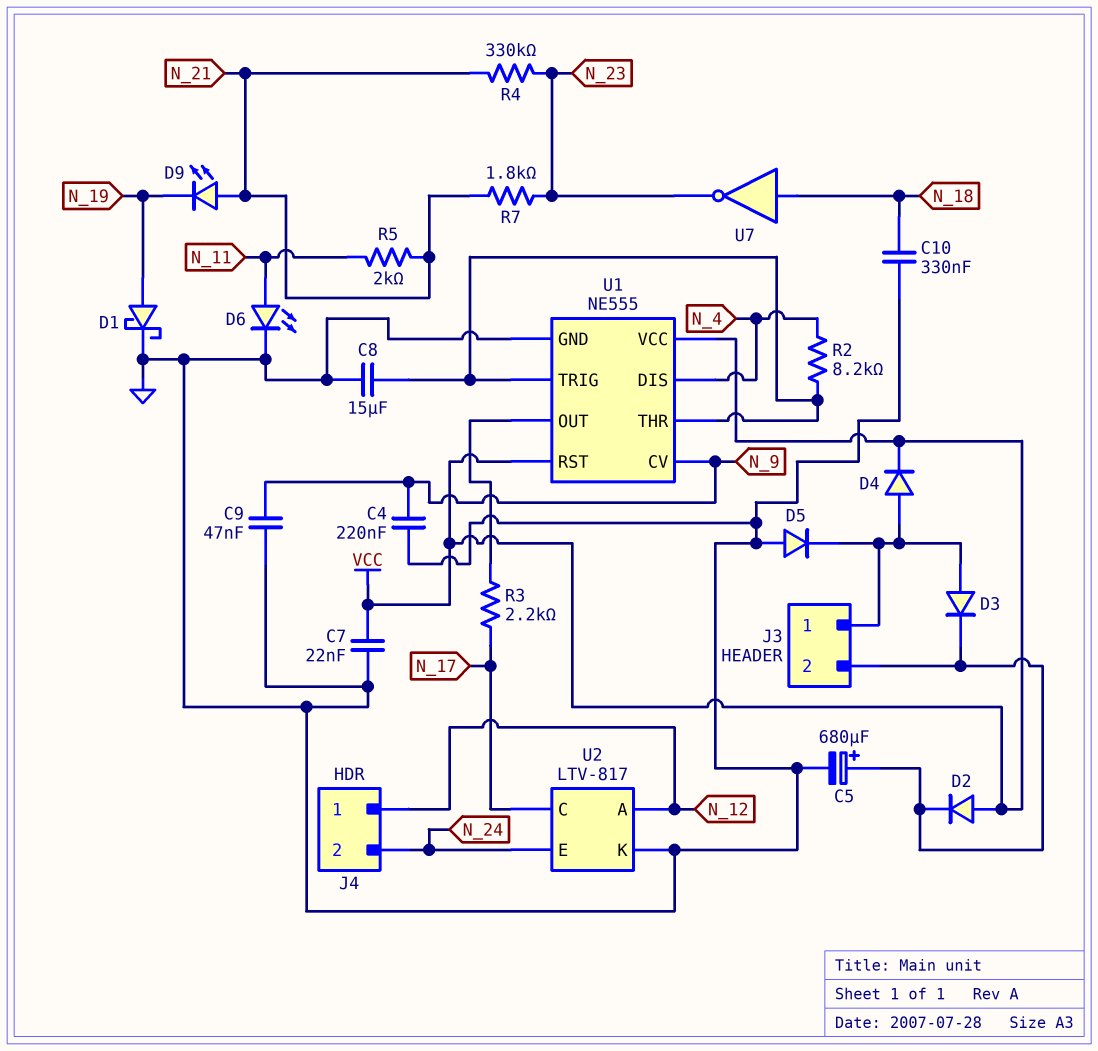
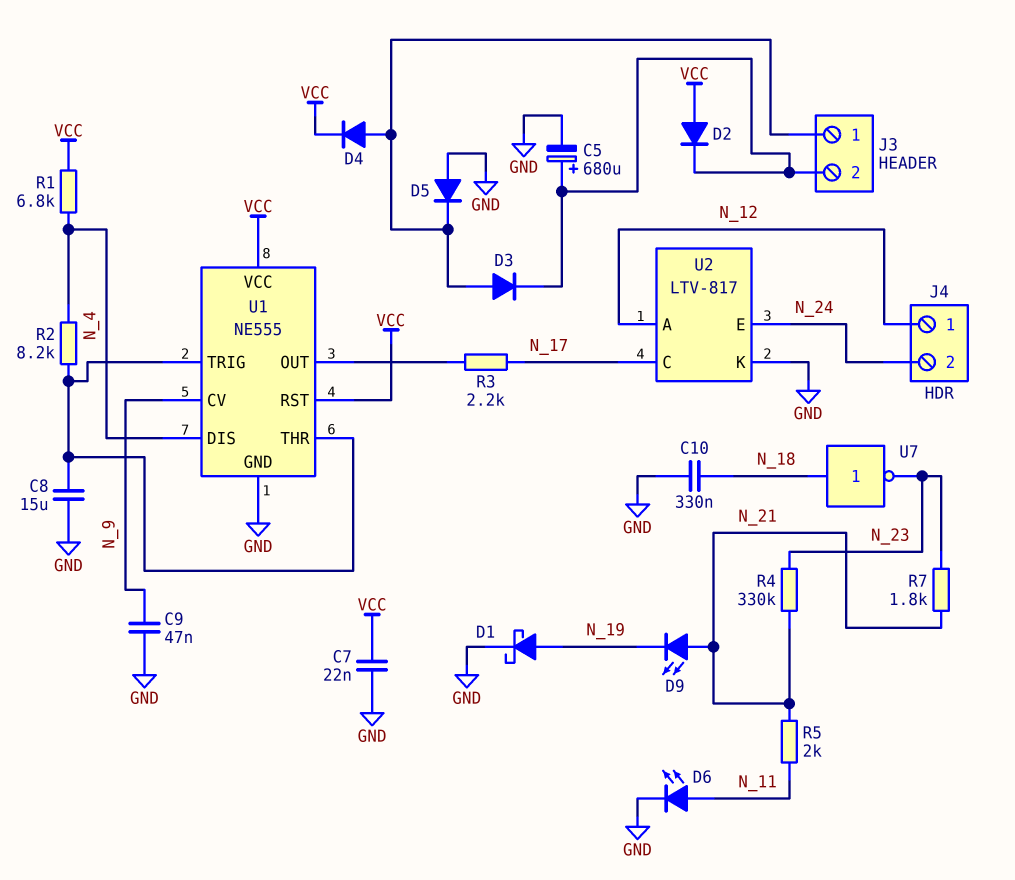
C4: 220nF (GND, N_9) -> none
R1: none -> 6.8k (N_4, VCC)

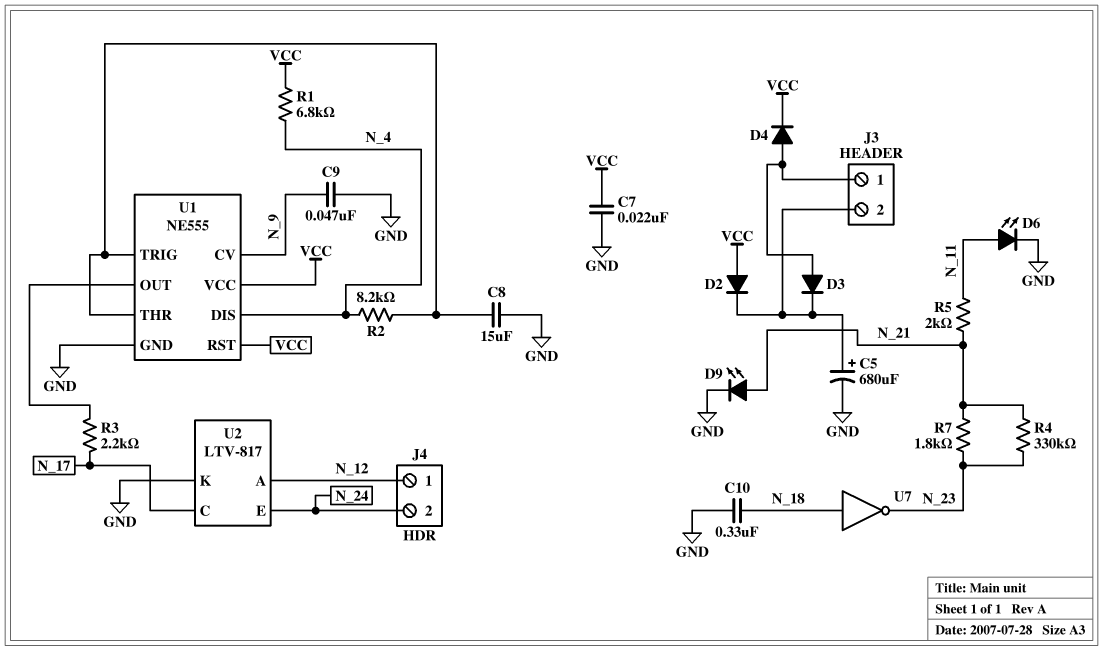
D1: schottky (A N_19, K GND) -> none
D5: diode (A GND, K J3/1) -> none
D9: LED (A N_21, K N_19) -> LED (A N_21, K GND)

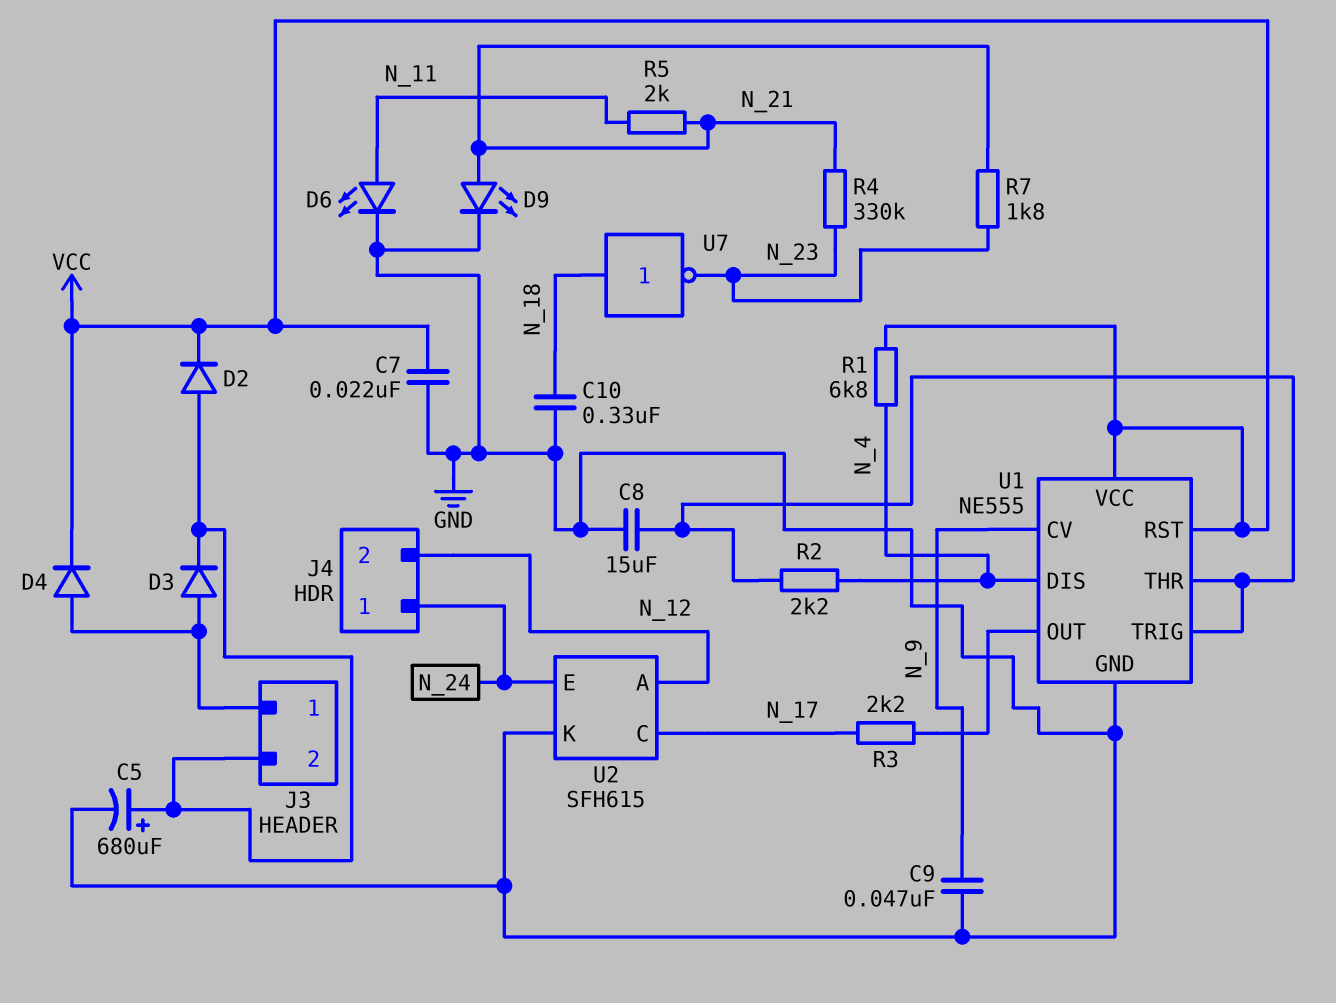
D2: diode (A VCC, K J3/2) -> diode (A J3/2, K VCC)
J4 pin 1: N_12 -> N_24
J4 pin 2: N_24 -> N_12
R2: 8.2k (N_4, U1/THR) -> 2.2k (N_4, U1/THR)
U2: LTV-817 -> SFH615

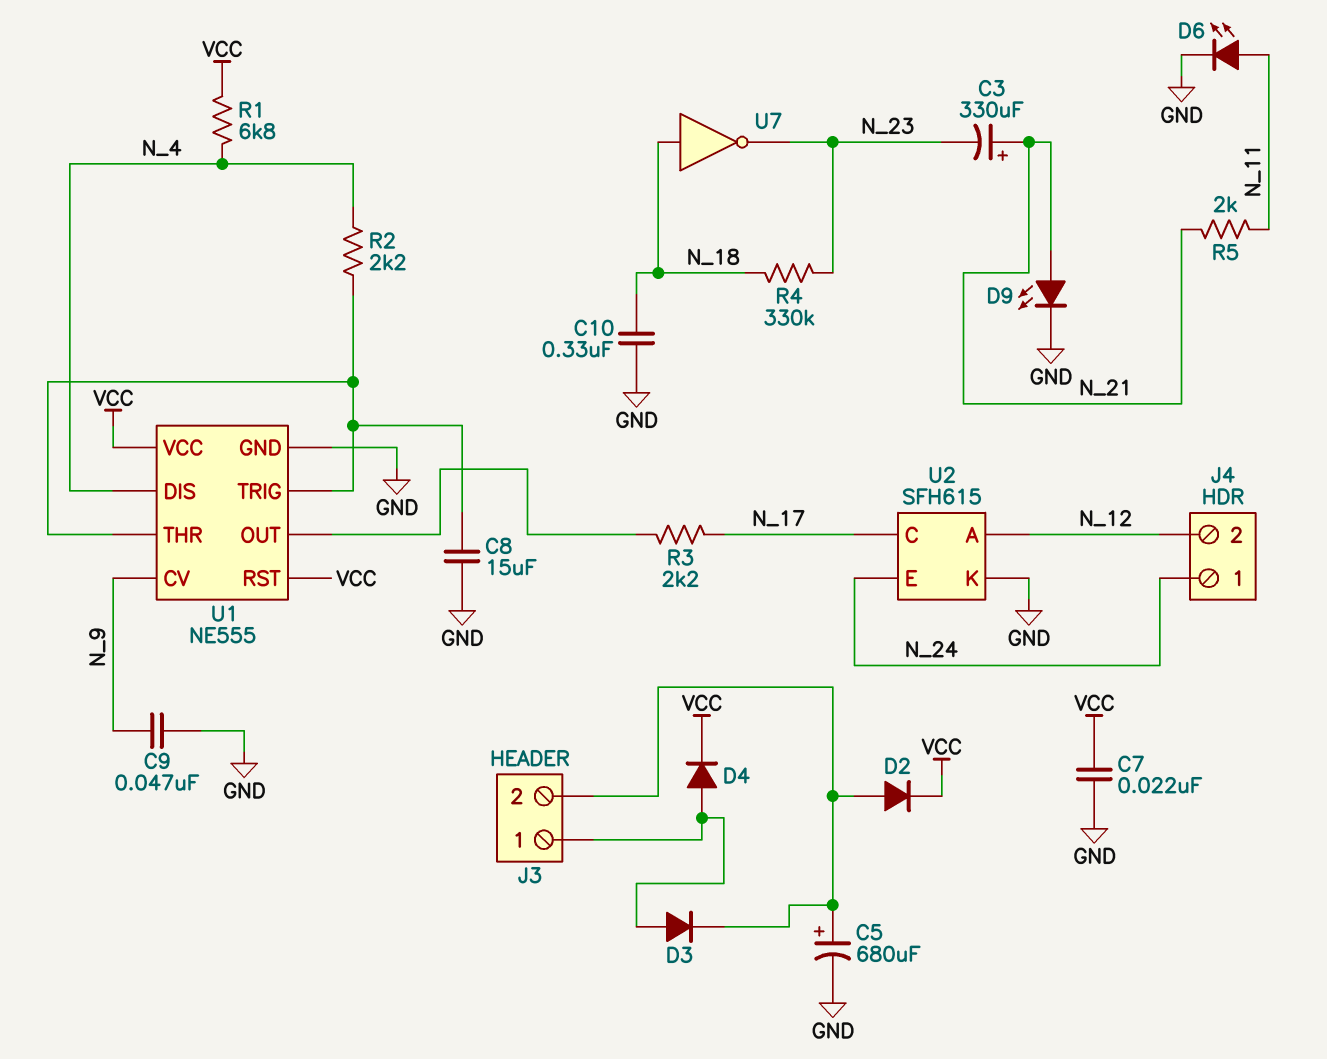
C3: none -> 330uF (plus N_21, minus N_23)
R4: 330k (N_21, N_23) -> 330k (N_18, N_23)
R7: 1.8k (N_21, N_23) -> none

